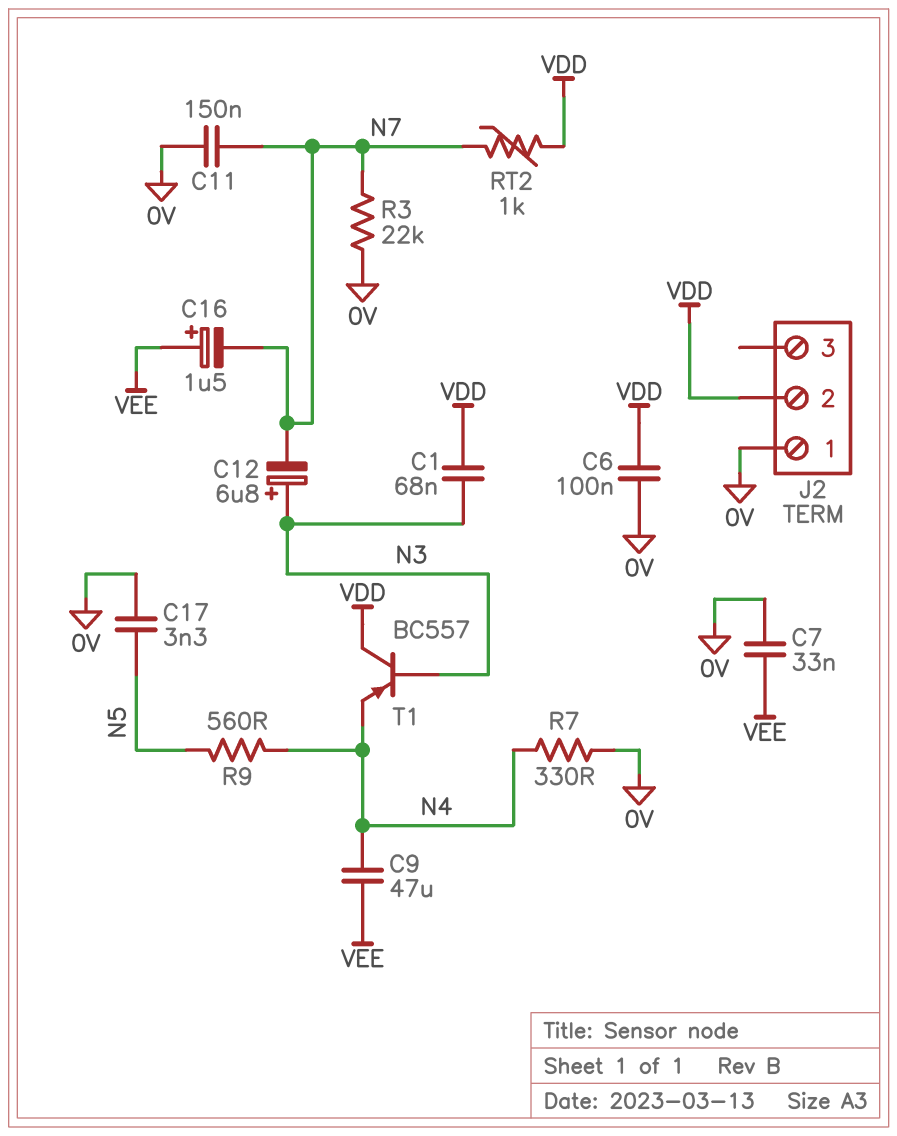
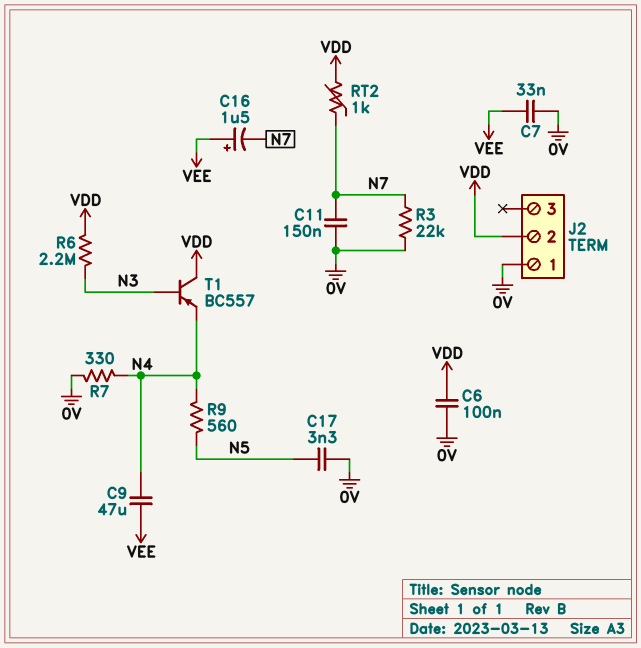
C1: 68nF (N3, VDD) -> none
C12: 6.8uF (plus N3, minus N7) -> none
R6: none -> 2.2M (N3, VDD)

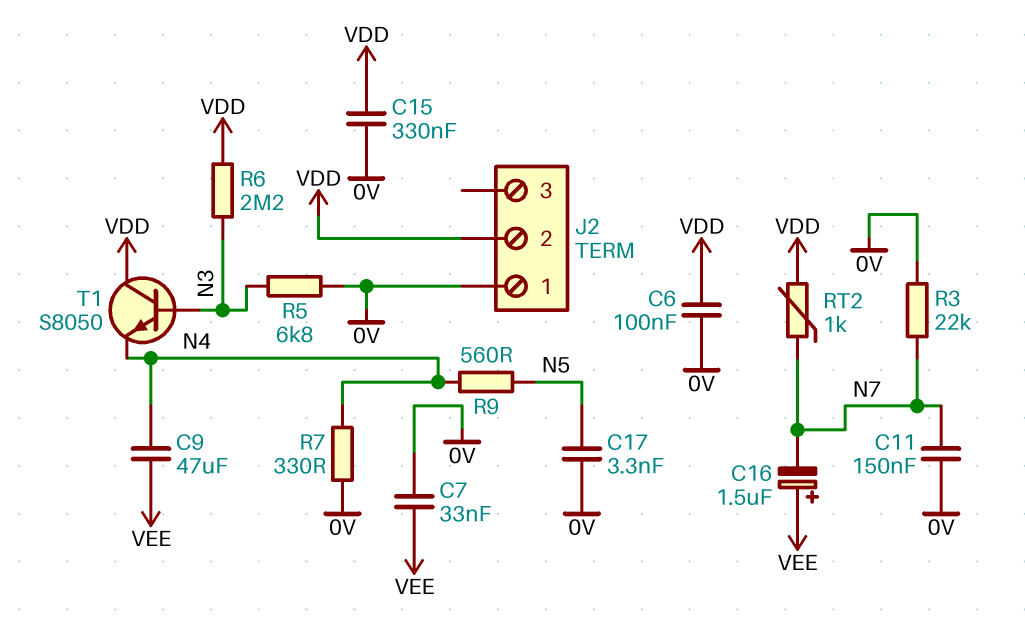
C15: none -> 330nF (0V, VDD)
R5: none -> 6.8k (0V, N3)
T1: PNP BC557 (B N3, C VDD, E N4) -> NPN S8050 (B N3, C VDD, E N4)

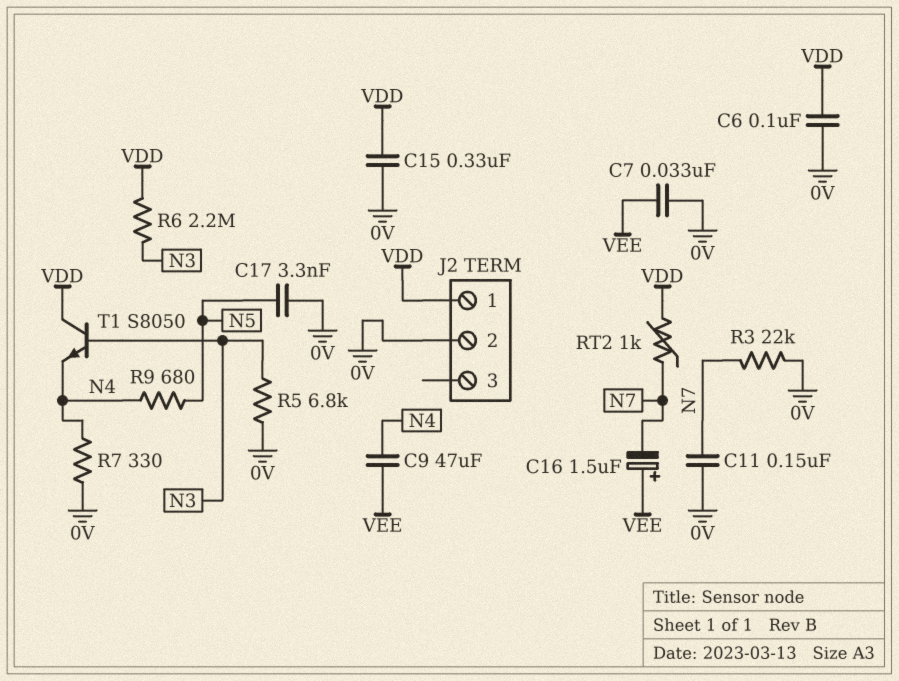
J2 pin 1: 0V -> VDD
J2 pin 2: VDD -> 0V
R9: 560 (N4, N5) -> 680 (N4, N5)

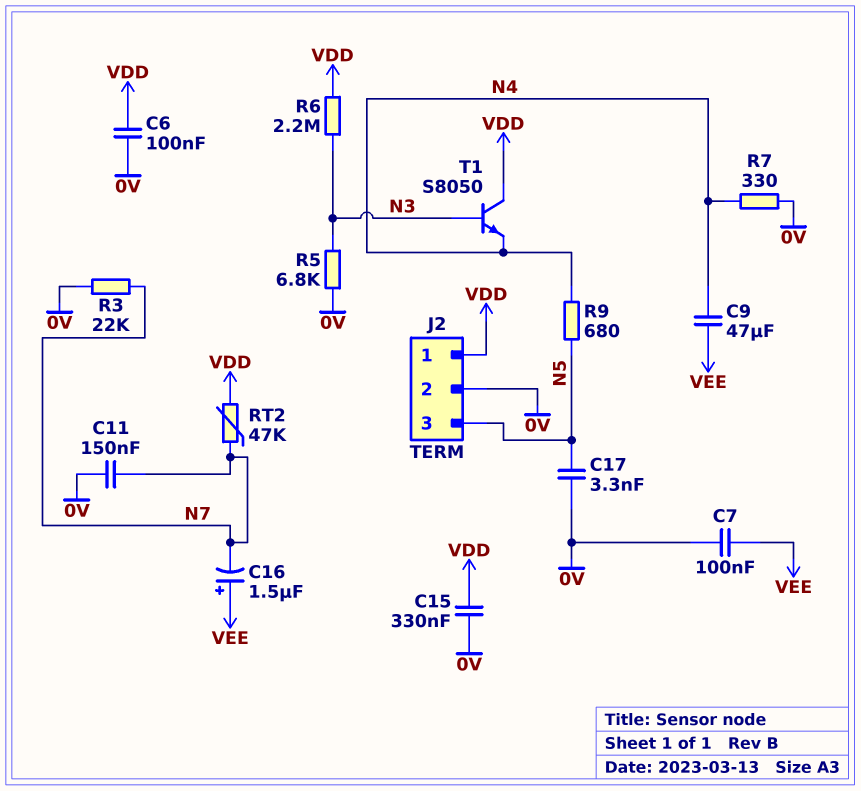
C7: 33nF (0V, VEE) -> 100nF (0V, VEE)
J2 pin 3: none -> N5
RT2: 1k (N7, VDD) -> 47k (N7, VDD)

